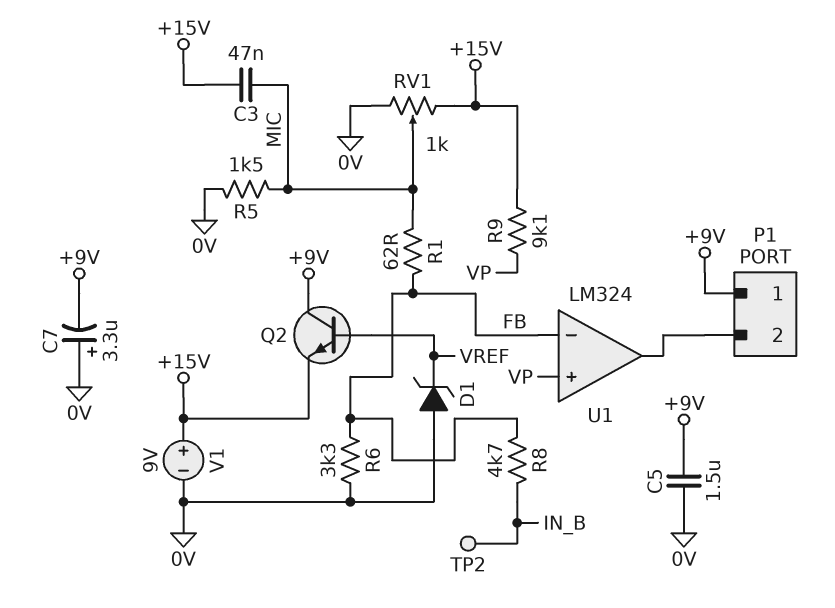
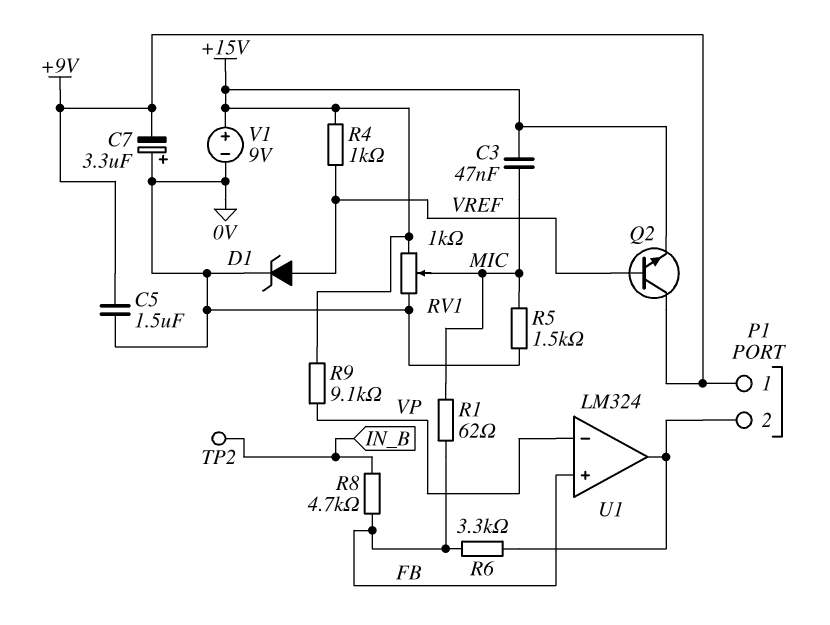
D1: zener (A 0V, K VREF) -> zener (A VREF, K 0V)
R4: none -> 1k (+15V, VREF)
R6: 3.3k (0V, FB) -> 3.3k (FB, P1/2)
U1 pin in+: VP -> FB
U1 pin in-: FB -> VP

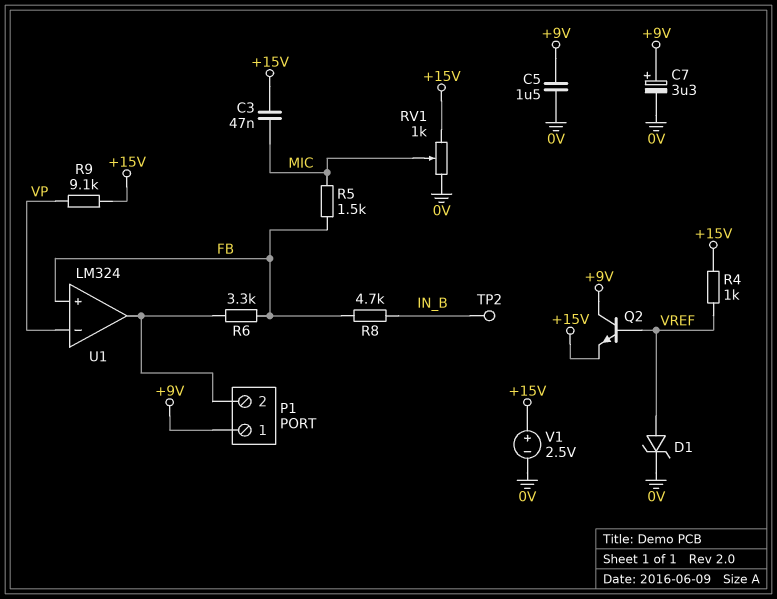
C7: 3.3uF (plus 0V, minus +9V) -> 3.3uF (plus +9V, minus 0V)
R1: 62 (FB, MIC) -> none
R5: 1.5k (0V, MIC) -> 1.5k (FB, MIC)
V1: 9V (plus +15V, minus 0V) -> 2.5V (plus +15V, minus 0V)

